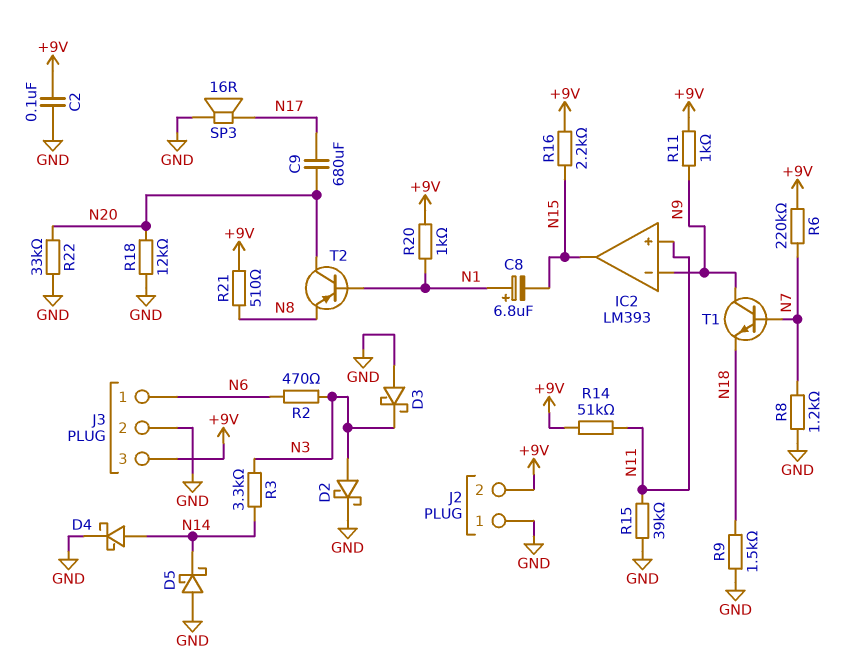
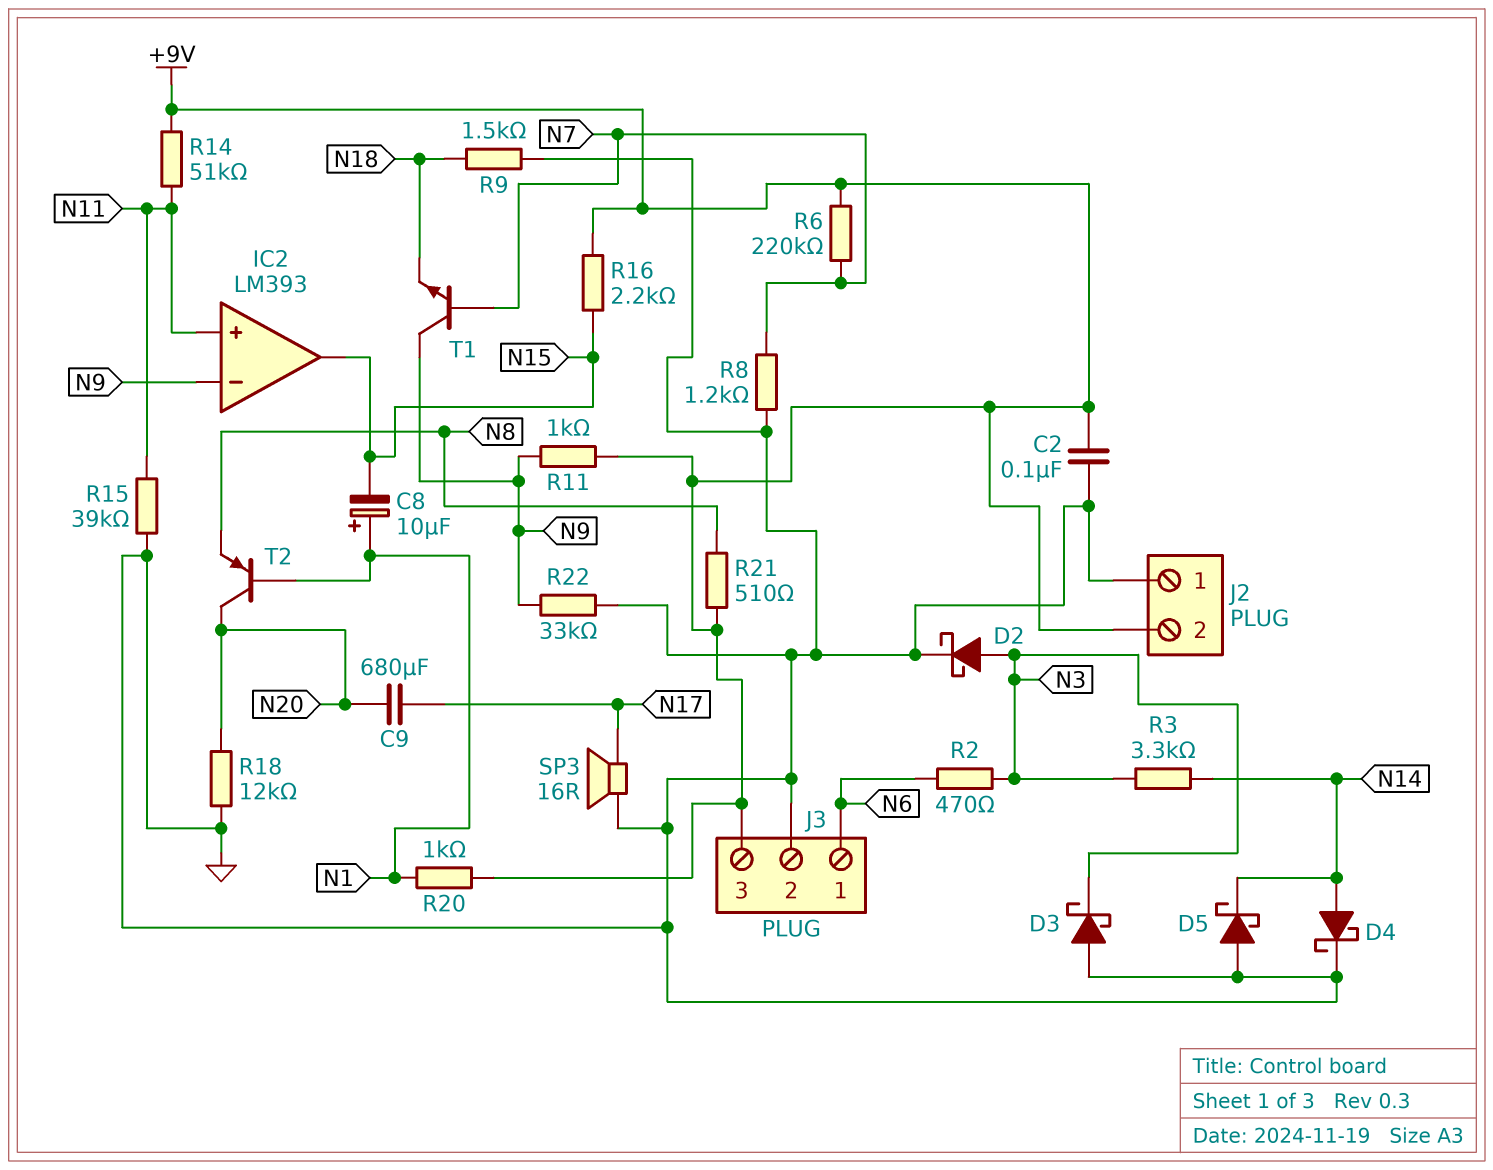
C8: 6.8uF (plus N1, minus N15) -> 10uF (plus N1, minus N15)
R22: 33k (GND, N20) -> 33k (GND, N9)

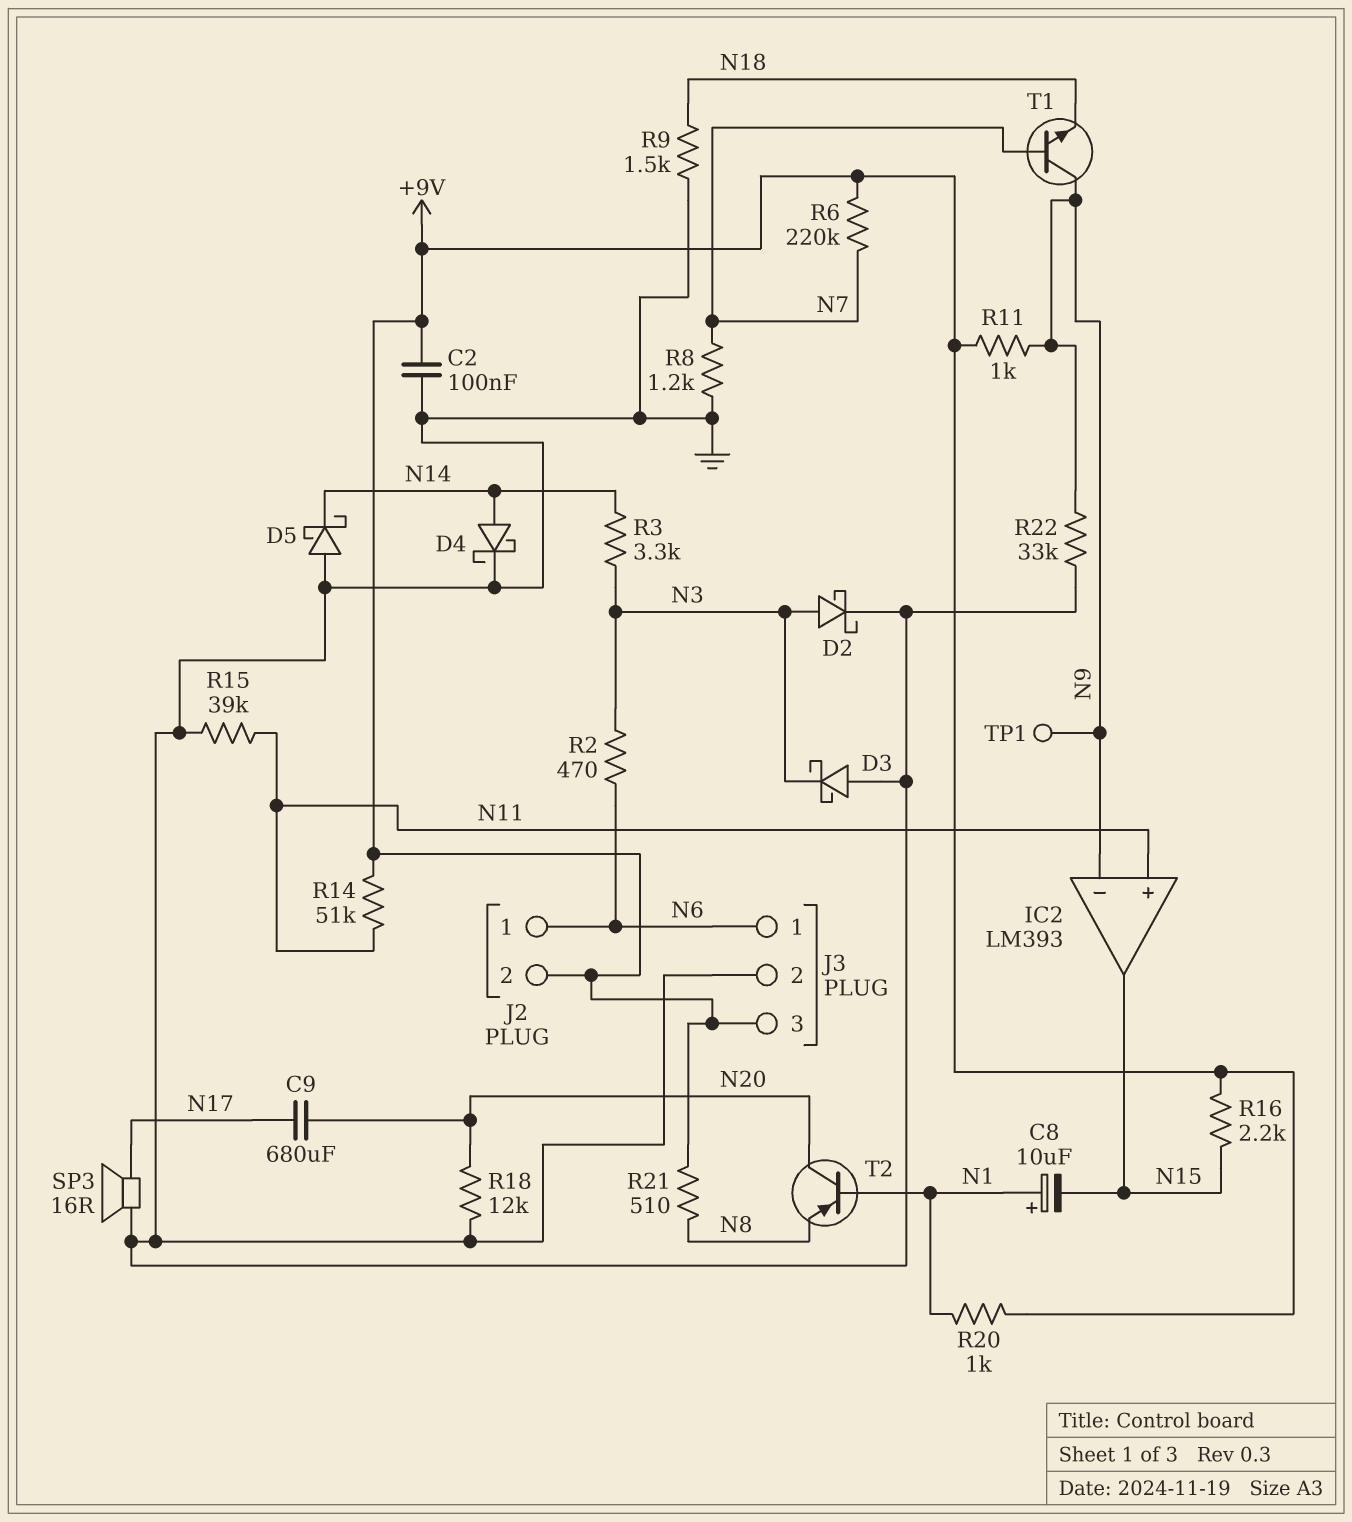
J2 pin 1: GND -> N6
TP1: none -> test point (N9)

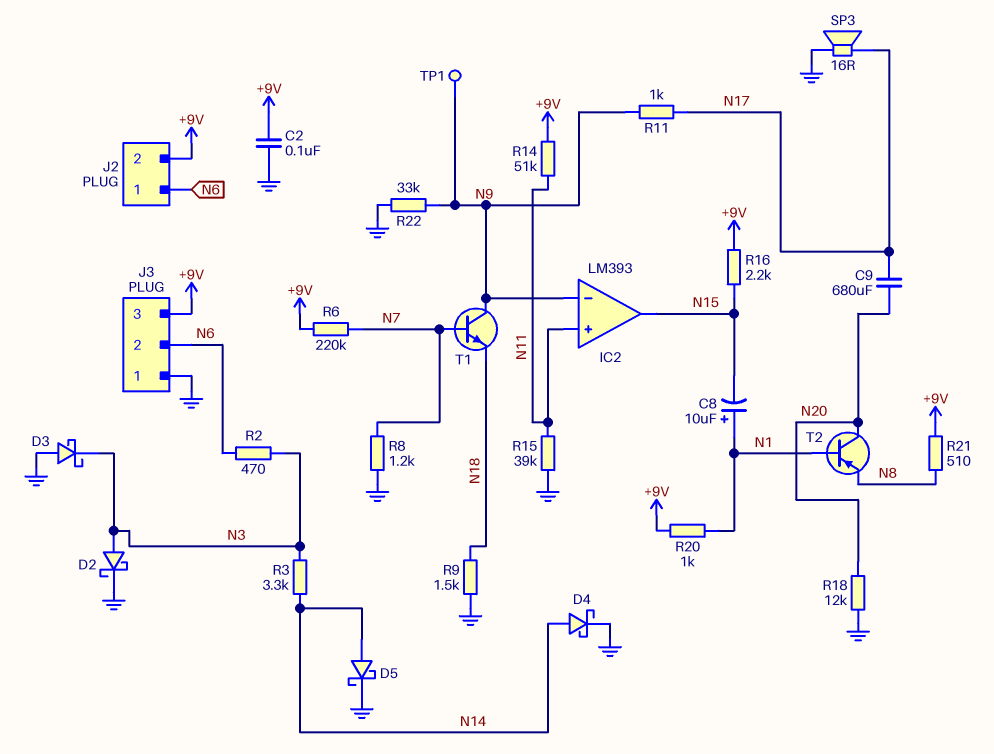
D5: schottky (A GND, K N14) -> schottky (A N14, K GND)
J3 pin 1: N6 -> GND
J3 pin 2: GND -> N6
R11: 1k (+9V, N9) -> 1k (N9, N17)

